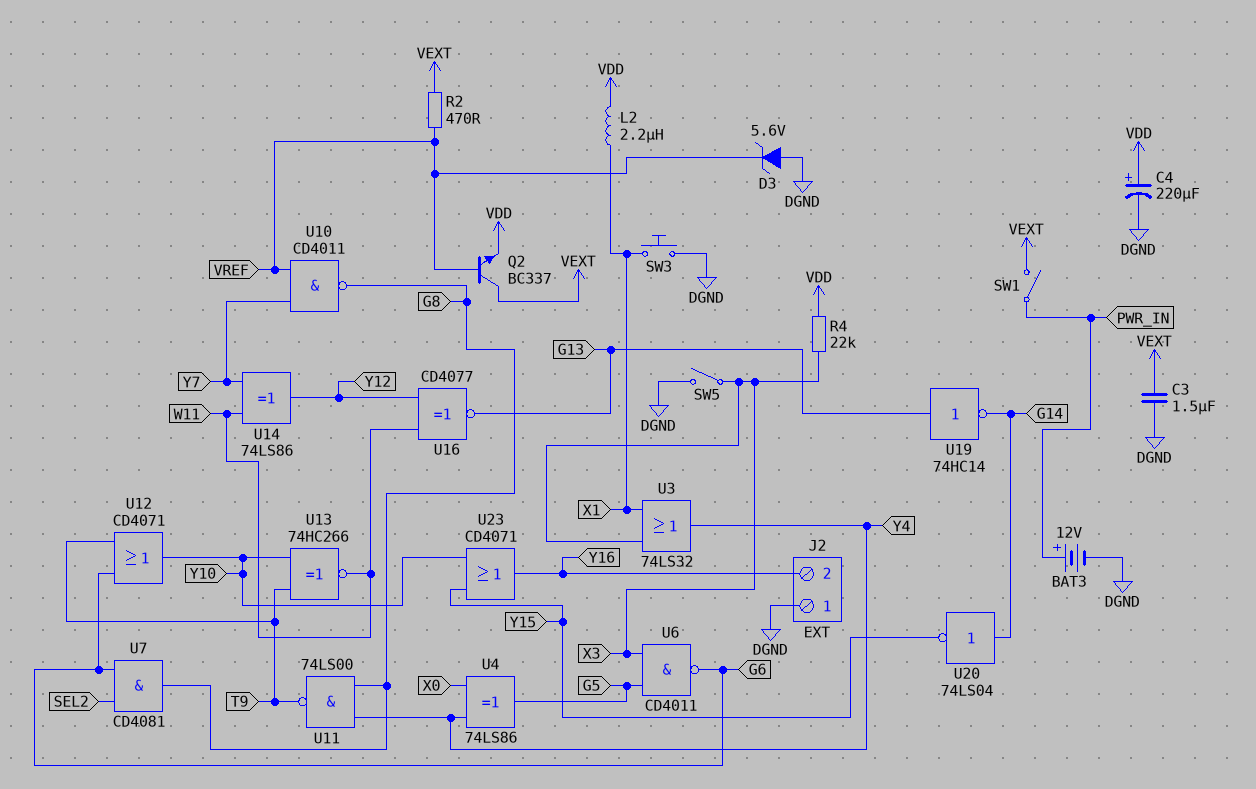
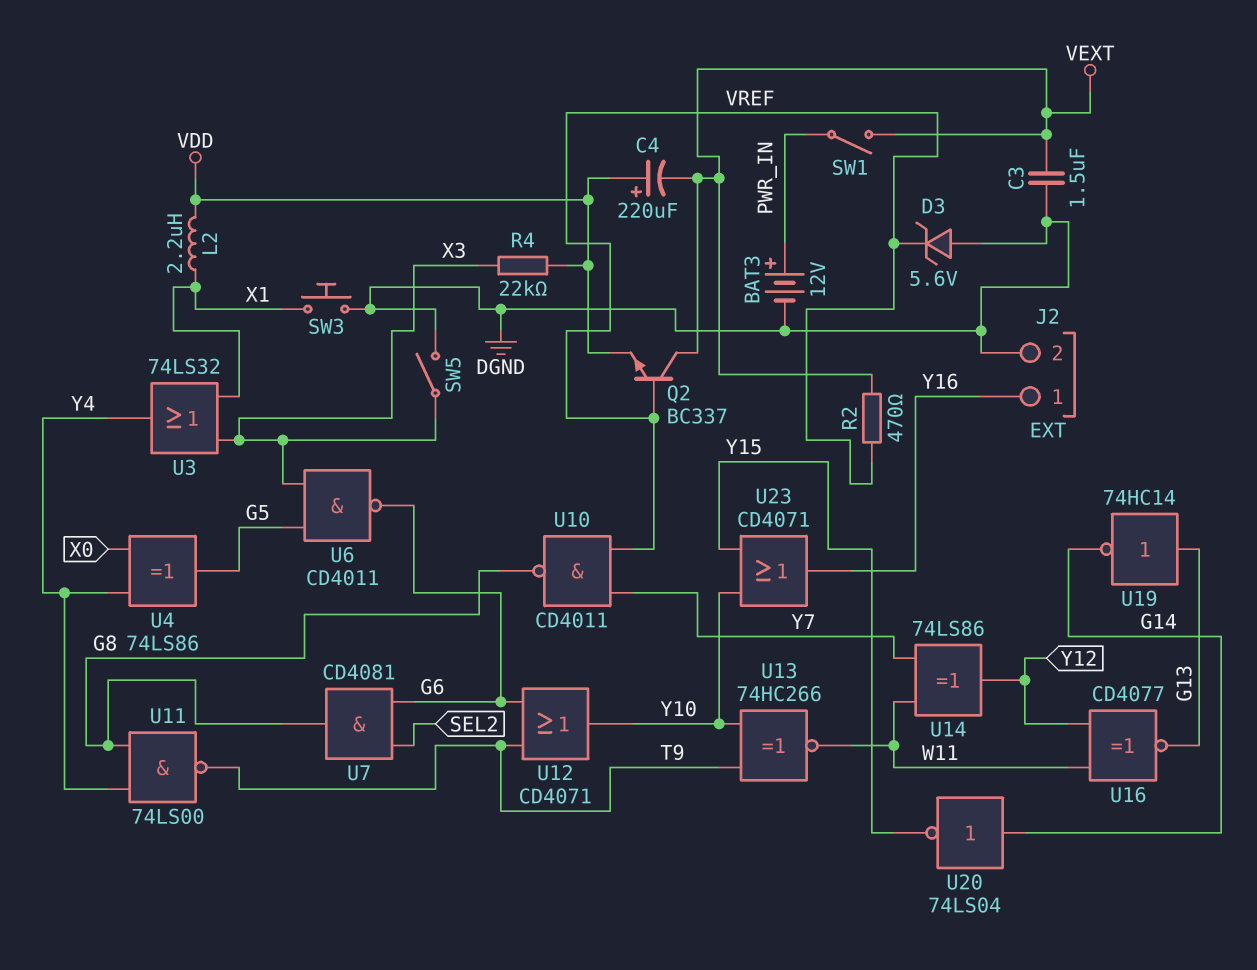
C4: 220uF (plus VDD, minus DGND) -> 220uF (plus VDD, minus VEXT)
J2 pin 1: DGND -> Y16
J2 pin 2: Y16 -> DGND

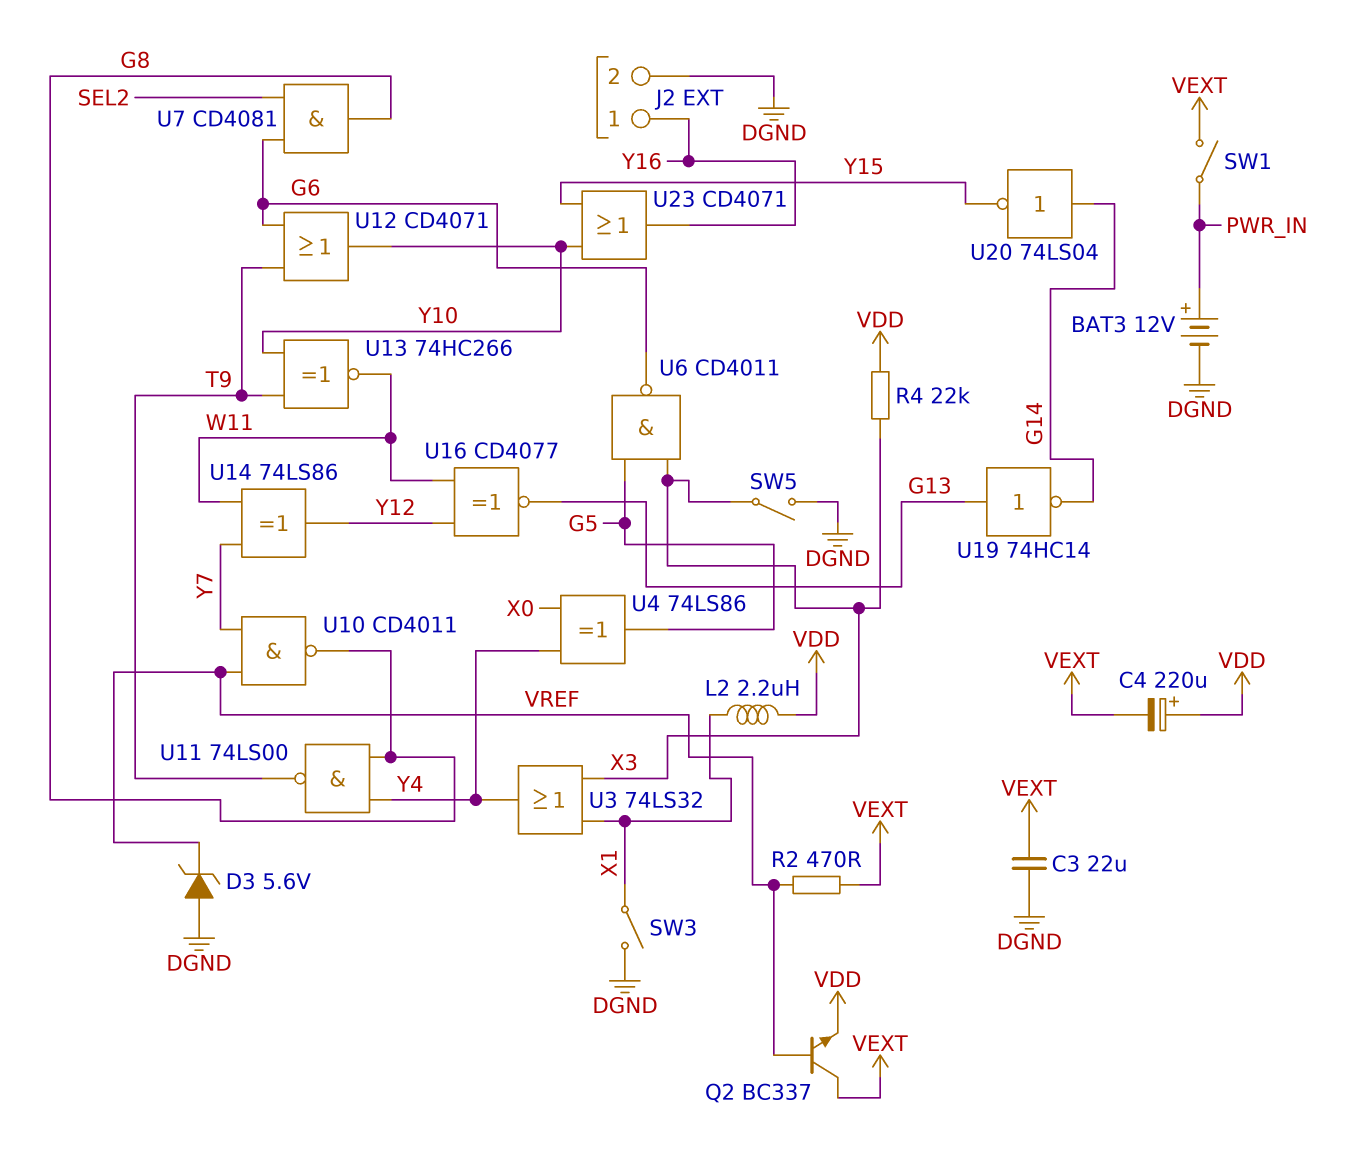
C3: 1.5uF (DGND, VEXT) -> 22uF (DGND, VEXT)
SW3: button (DGND, X1) -> switch (DGND, X1)

